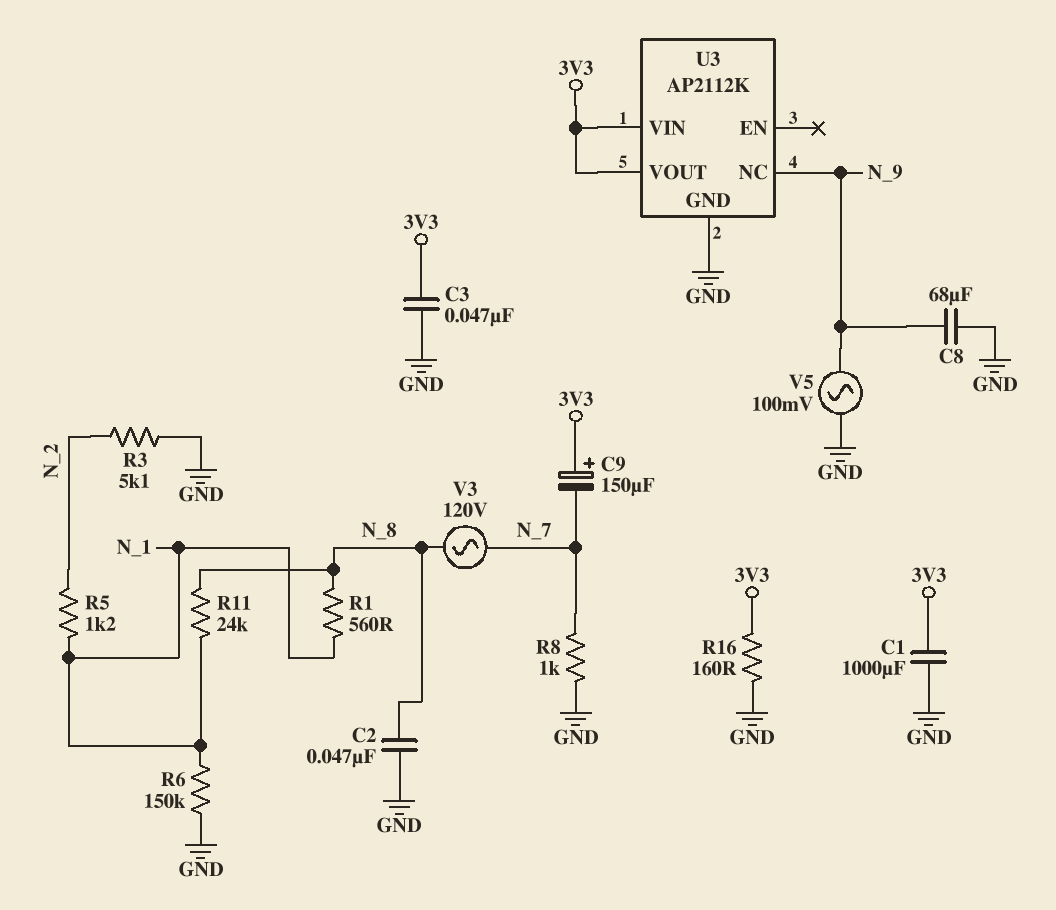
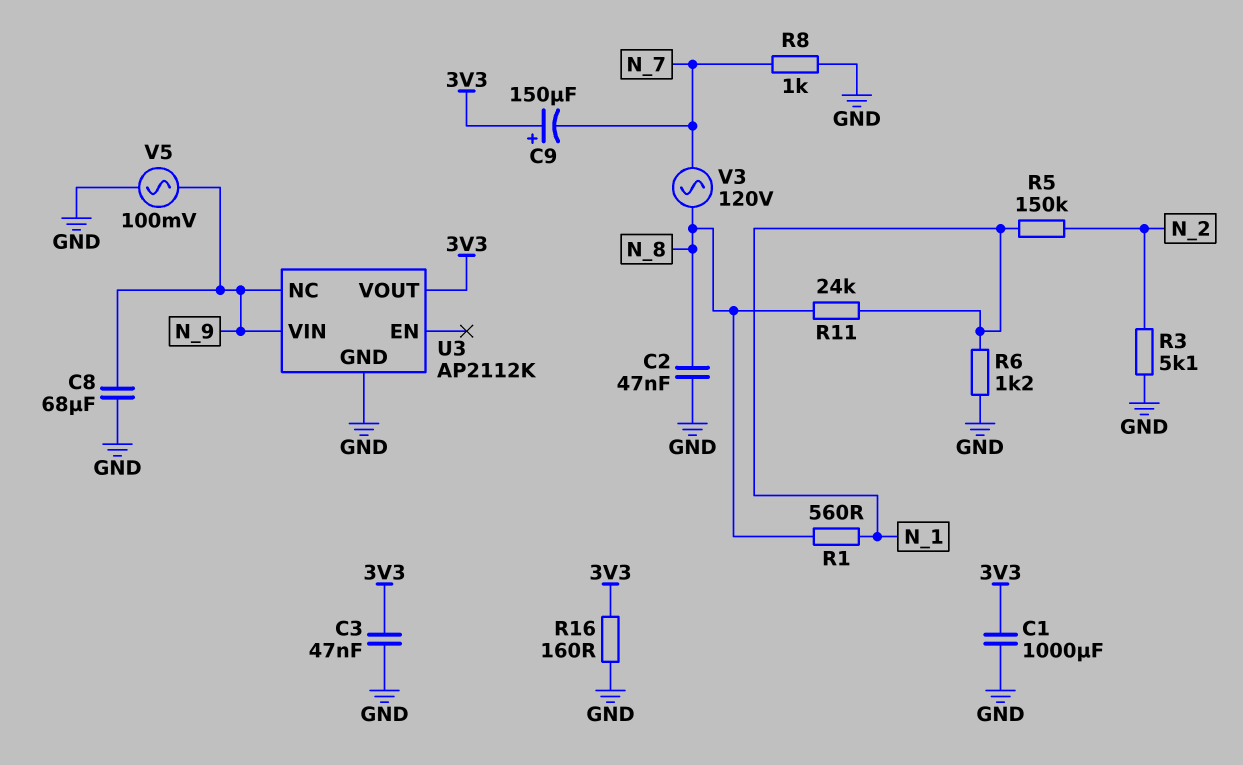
R5: 1.2k (N_1, N_2) -> 150k (N_1, N_2)
R6: 150k (GND, N_1) -> 1.2k (GND, N_1)
U3 pin VIN: 3V3 -> N_9

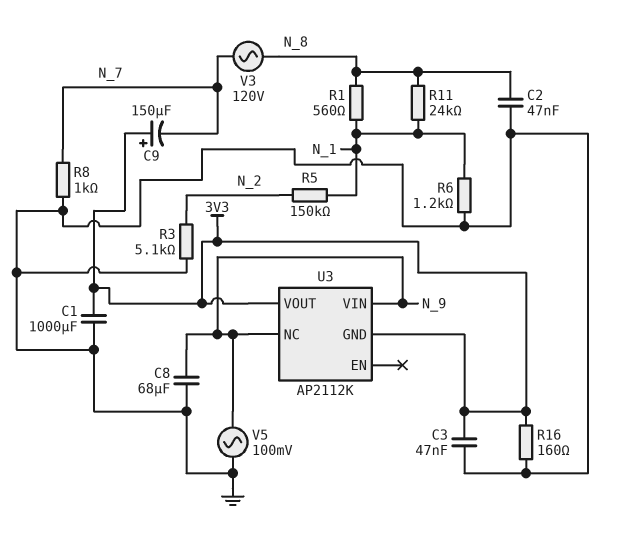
U3 pin GND: GND -> 3V3

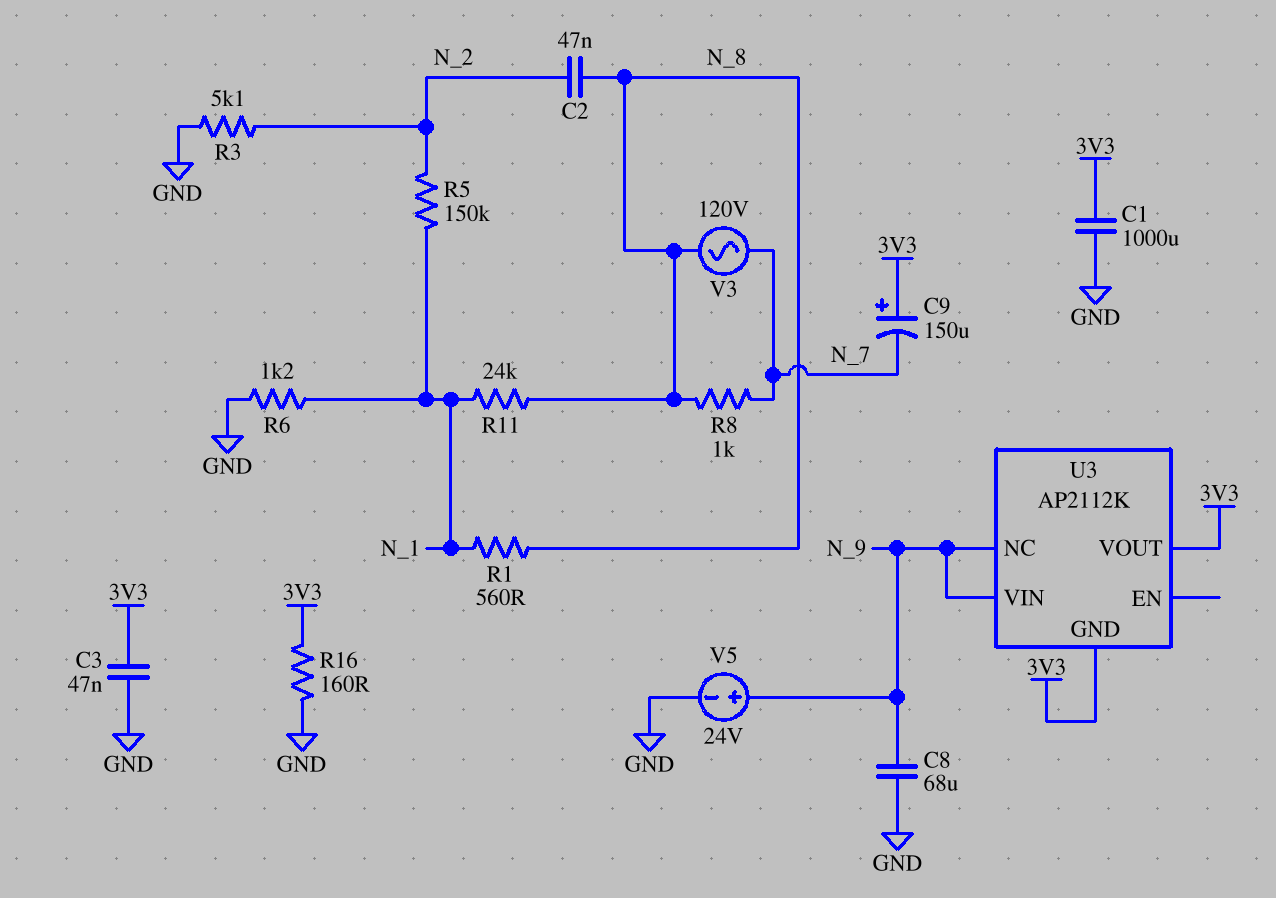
C2: 47nF (GND, N_8) -> 47nF (N_2, N_8)
R8: 1k (GND, N_7) -> 1k (N_7, N_8)
V5: AC 100mV (GND, N_9) -> 24V (plus N_9, minus GND)

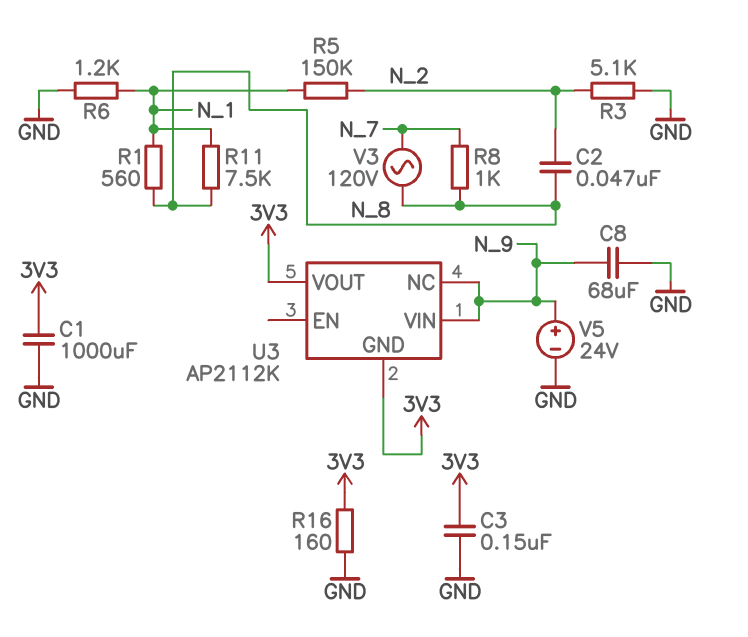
C3: 47nF (3V3, GND) -> 150nF (3V3, GND)
C9: 150uF (plus 3V3, minus N_7) -> none
R11: 24k (N_1, N_8) -> 7.5k (N_1, N_8)

